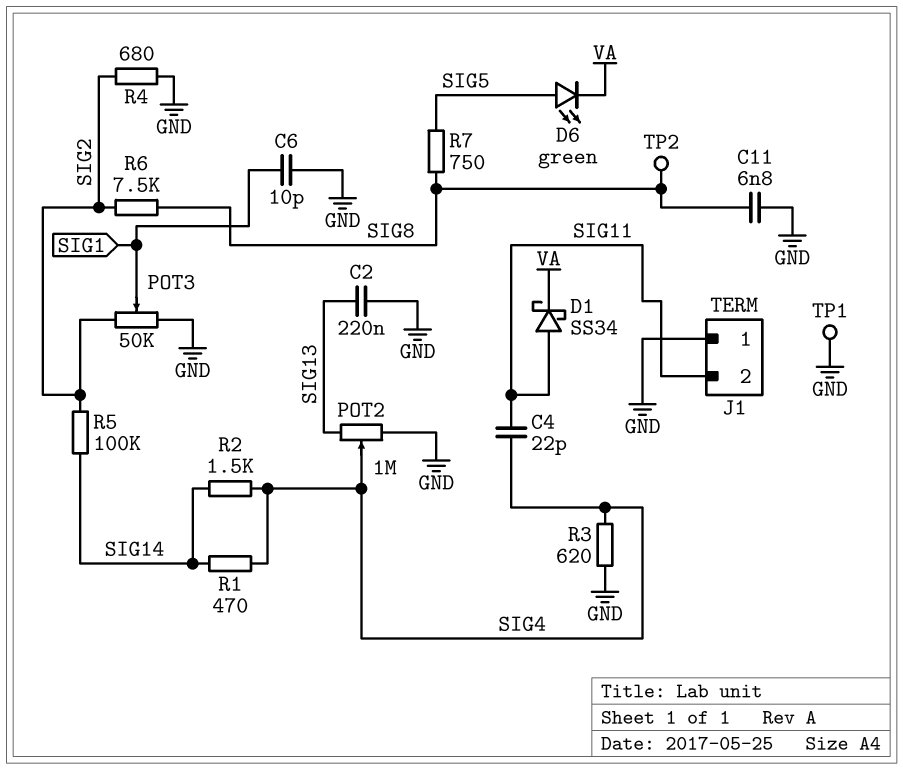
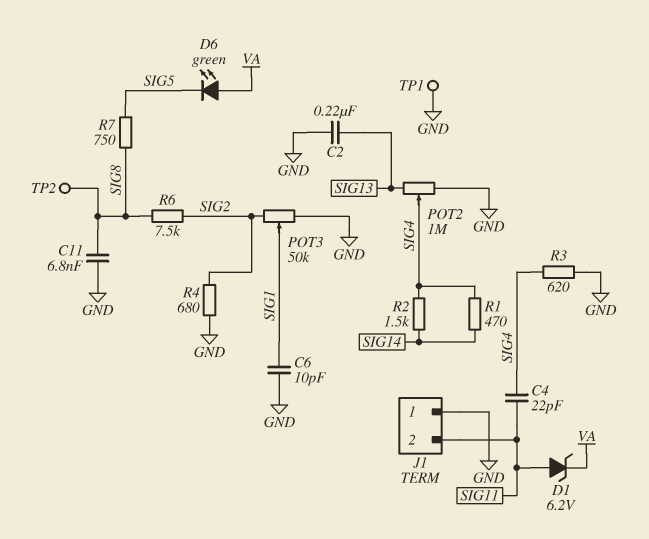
D1: schottky SS34 (A SIG11, K VA) -> zener 6.2V (A SIG11, K VA)
D6: LED green (A SIG5, K VA) -> LED green (A VA, K SIG5)
R5: 100k (SIG2, SIG14) -> none

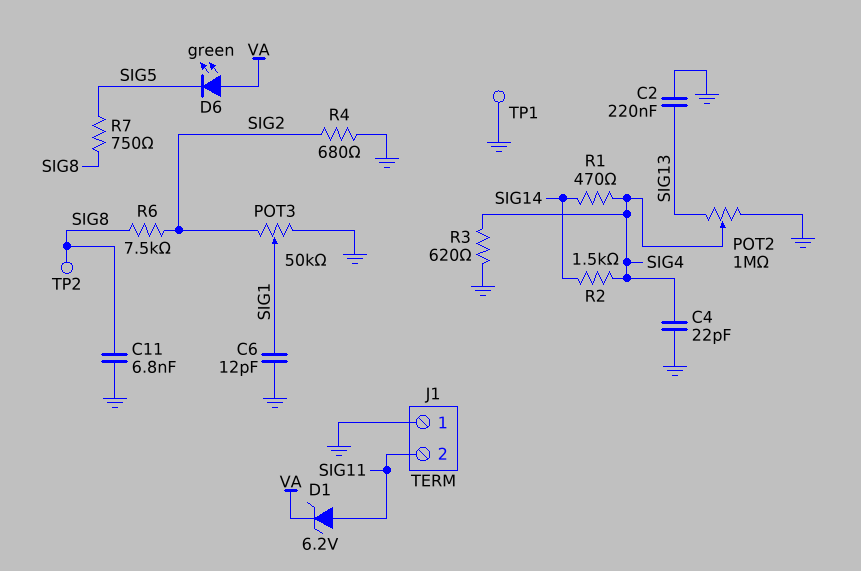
C4: 22pF (SIG4, SIG11) -> 22pF (GND, SIG4)
C6: 10pF (GND, SIG1) -> 12pF (GND, SIG1)

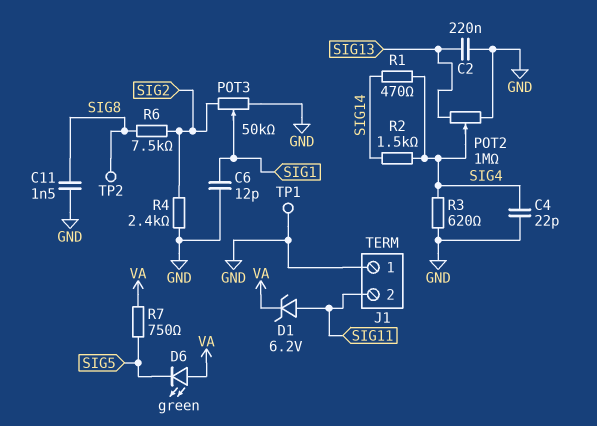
C11: 6.8nF (GND, SIG8) -> 1.5nF (GND, SIG8)
R4: 680 (GND, SIG2) -> 2.4k (GND, SIG2)
R7: 750 (SIG5, SIG8) -> 750 (SIG5, VA)

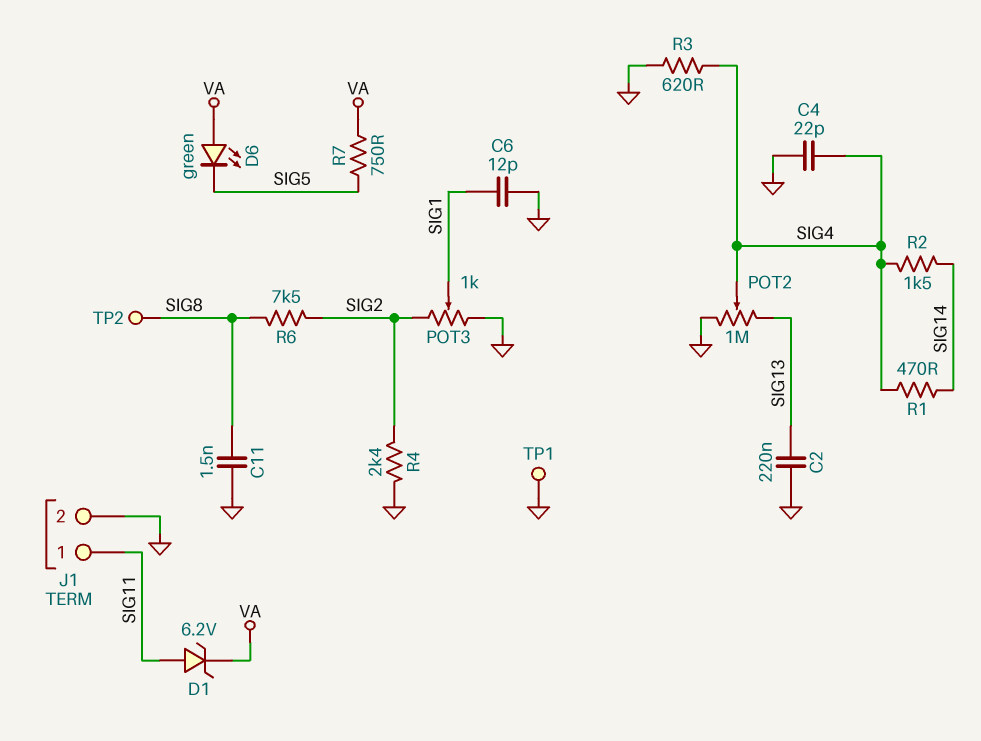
J1 pin 1: GND -> SIG11
J1 pin 2: SIG11 -> GND
POT3: 50k (GND, SIG2, wiper SIG1) -> 1k (GND, SIG2, wiper SIG1)

